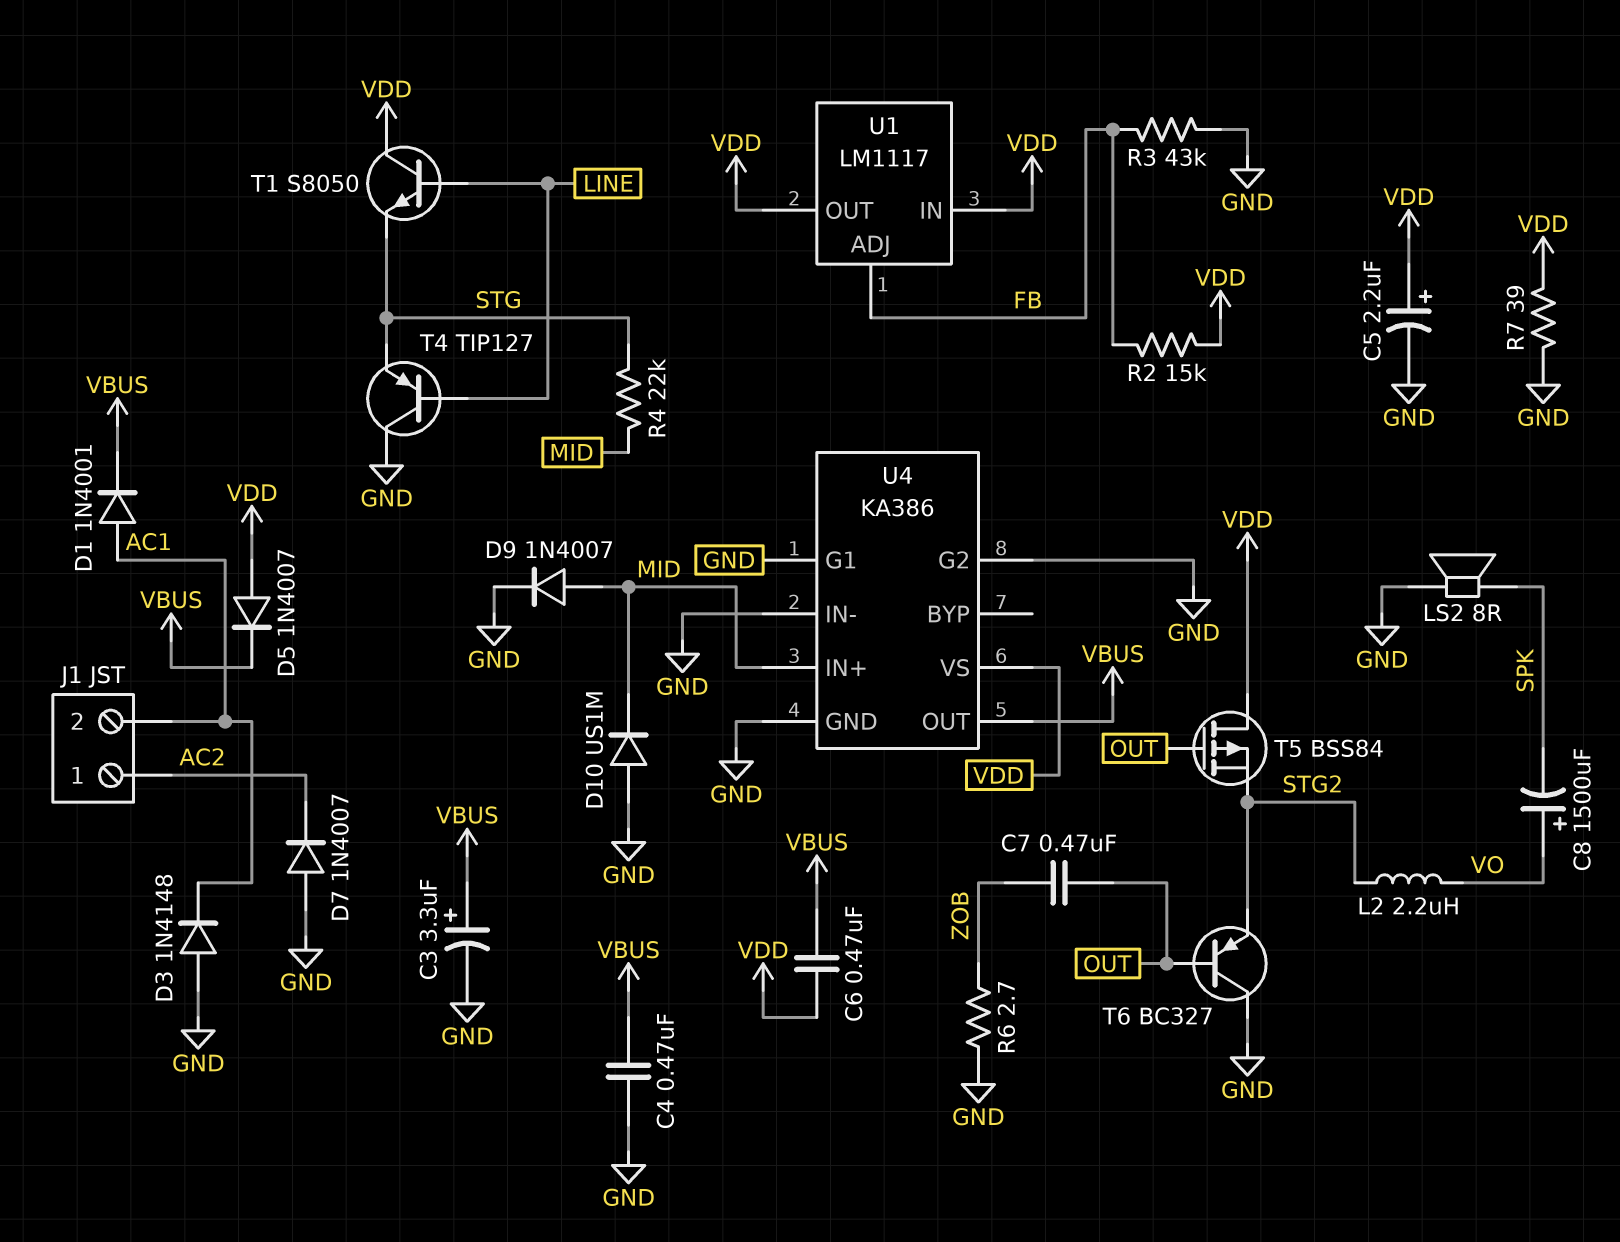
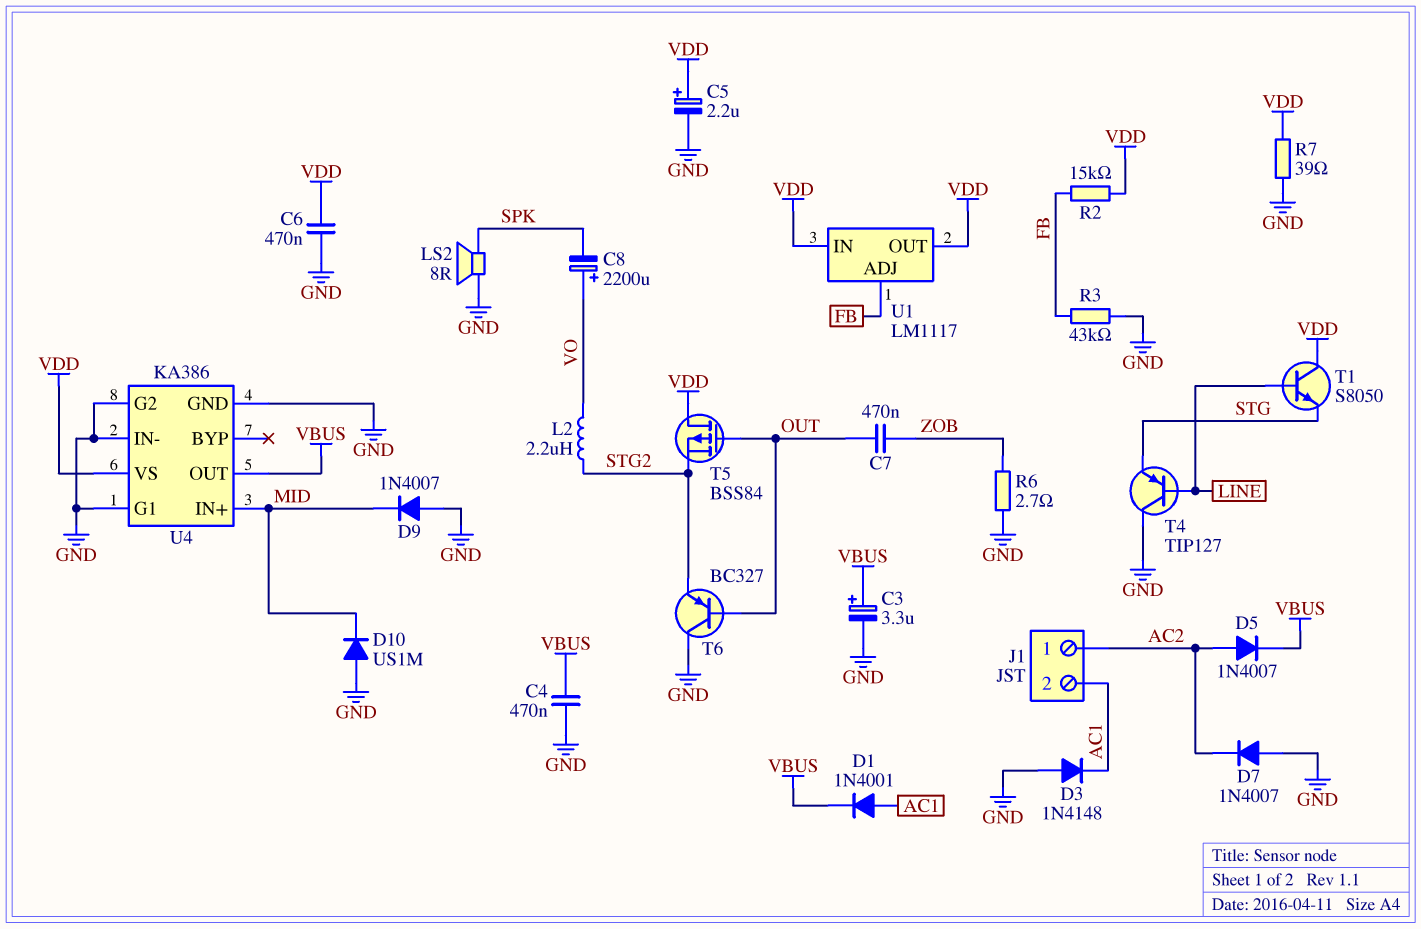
C6: 470nF (VBUS, VDD) -> 470nF (GND, VDD)
C8: 1500uF (plus VO, minus SPK) -> 2200uF (plus VO, minus SPK)
D5: diode 1N4007 (A VDD, K VBUS) -> diode 1N4007 (A AC2, K VBUS)
D9: diode 1N4007 (A MID, K GND) -> diode 1N4007 (A GND, K MID)
R4: 22k (MID, STG) -> none

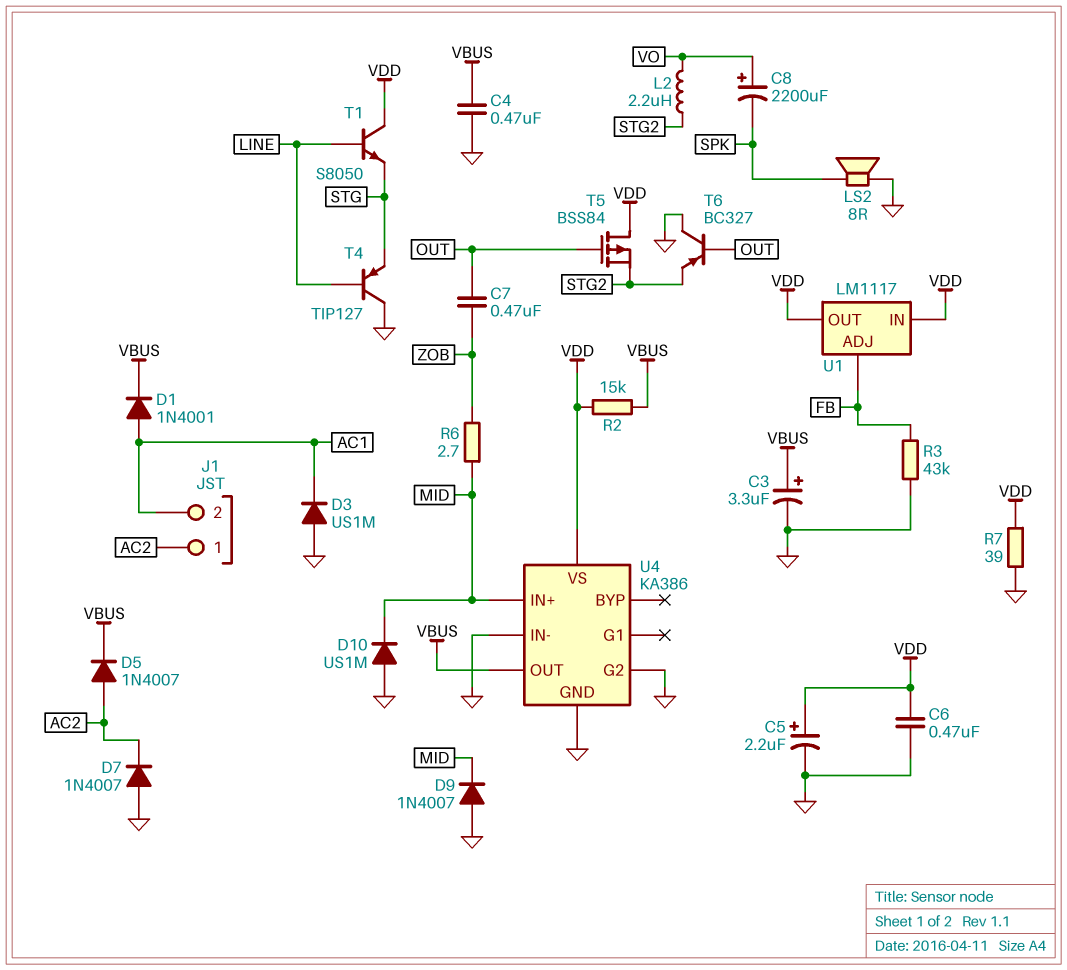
D3: diode 1N4148 (A GND, K AC1) -> diode US1M (A GND, K AC1)
R2: 15k (FB, VDD) -> 15k (VBUS, VDD)
R6: 2.7 (GND, ZOB) -> 2.7 (MID, ZOB)
U4 pin G1: GND -> none

